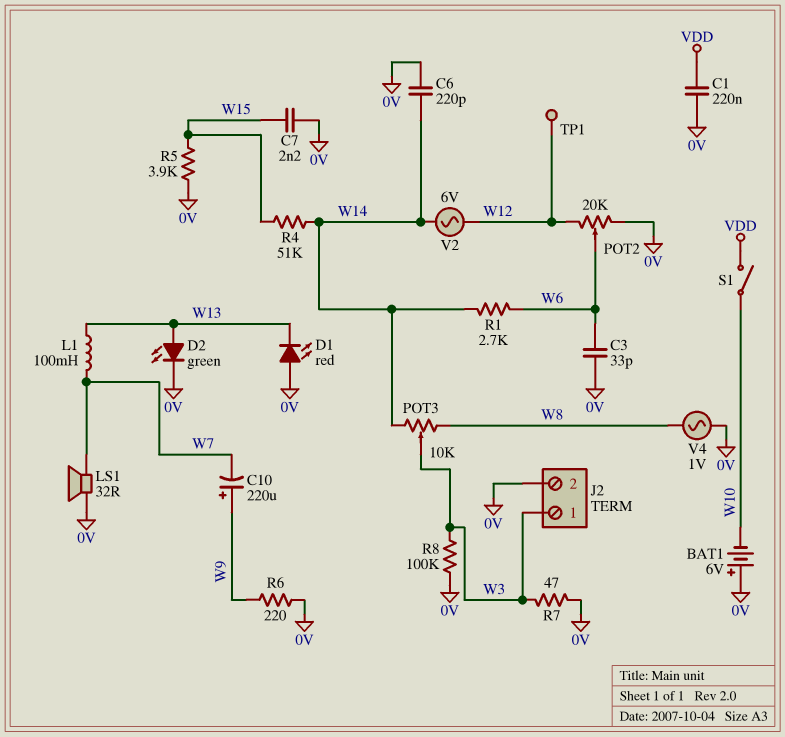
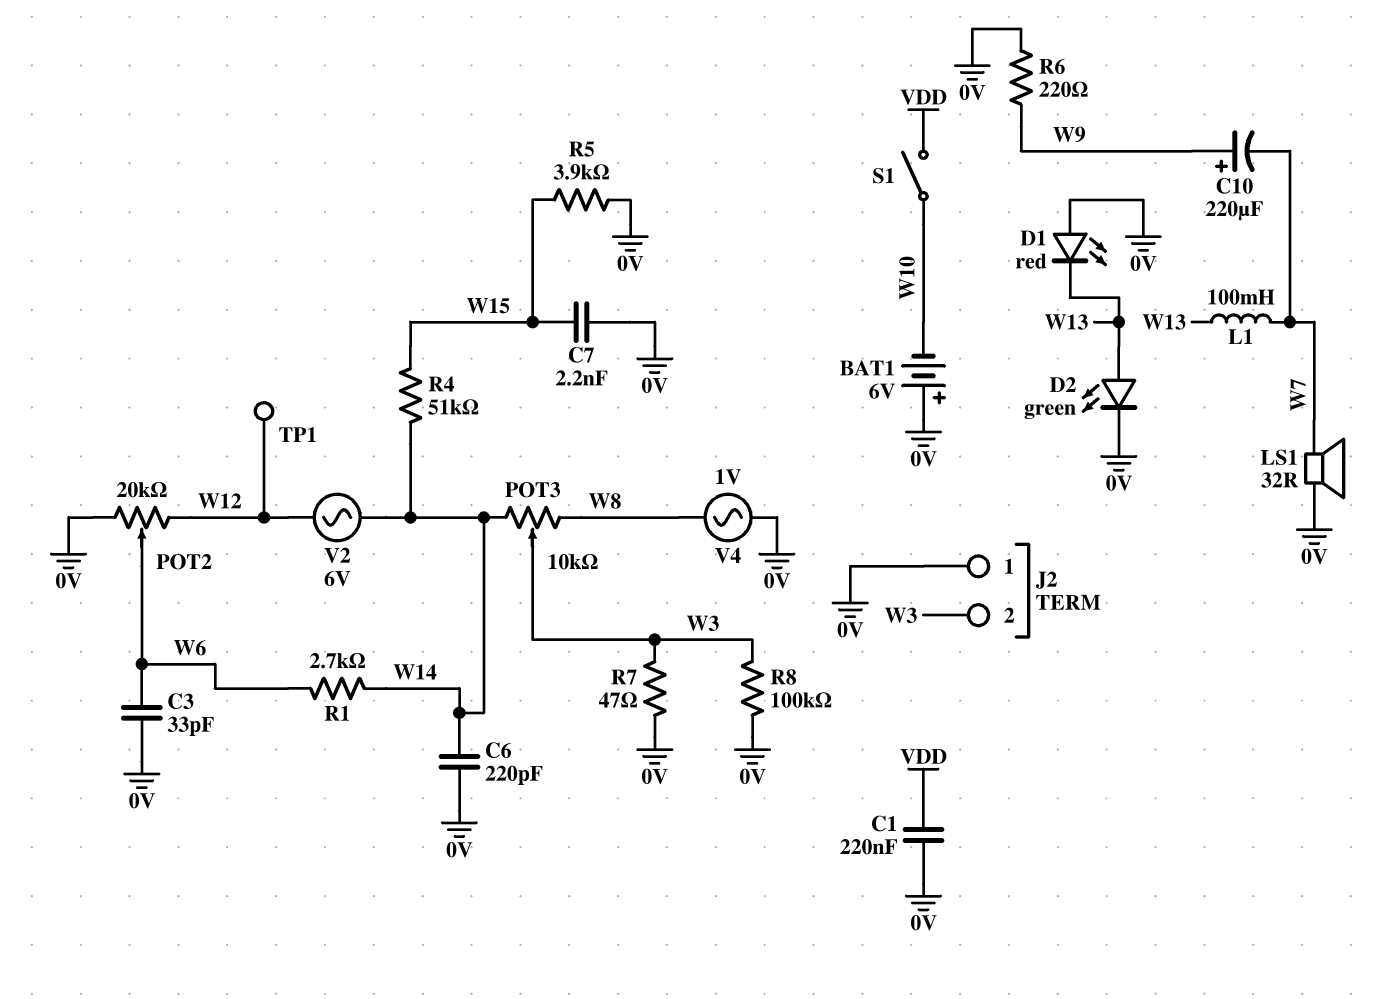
J2 pin 1: W3 -> 0V
J2 pin 2: 0V -> W3

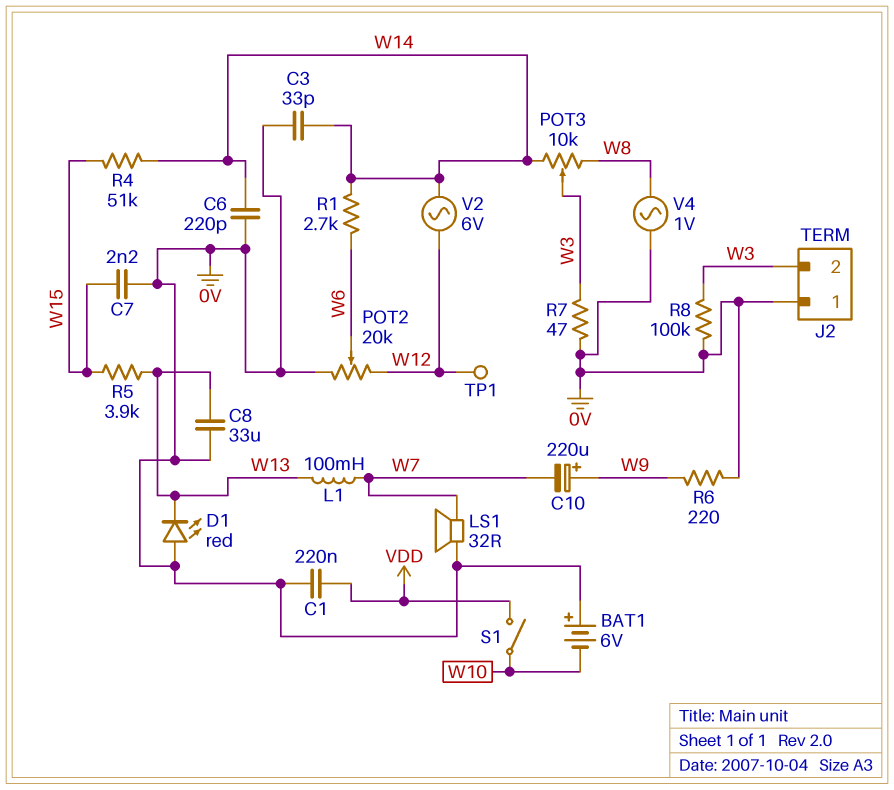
C3: 33pF (0V, W6) -> 33pF (0V, W14)
C8: none -> 33uF (0V, W13)
D2: LED green (A W13, K 0V) -> none
R5: 3.9k (0V, W15) -> 3.9k (W13, W15)

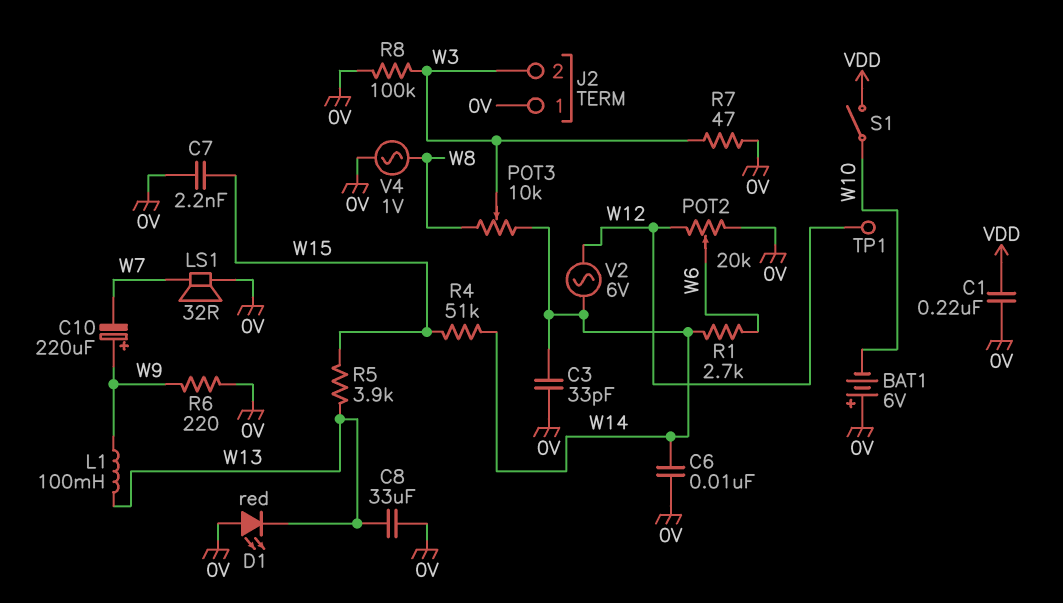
C6: 220pF (0V, W14) -> 10nF (0V, W14)
L1: 100mH (W7, W13) -> 100mH (W9, W13)

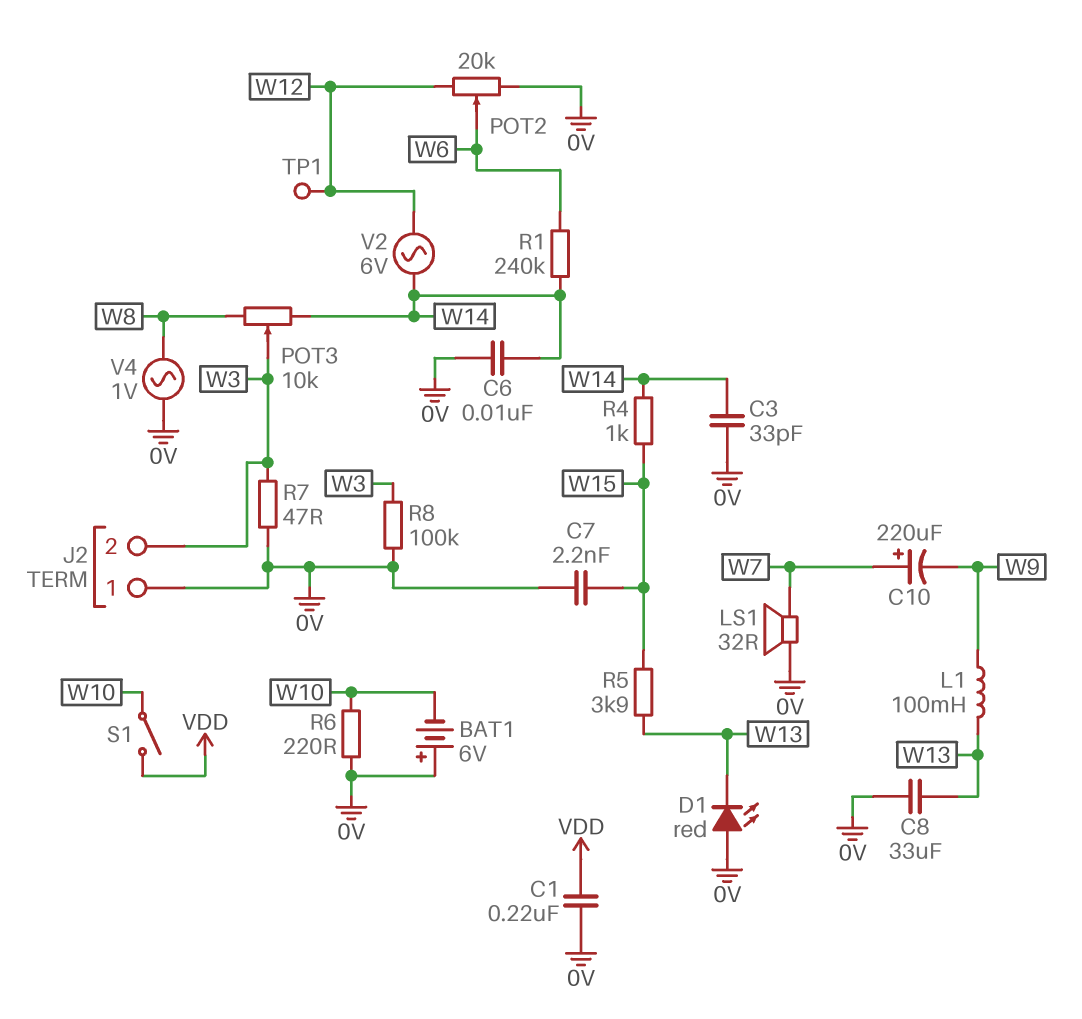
C10: 220uF (plus W9, minus W7) -> 220uF (plus W7, minus W9)
R1: 2.7k (W6, W14) -> 240k (W6, W14)
R4: 51k (W14, W15) -> 1k (W14, W15)
R6: 220 (0V, W9) -> 220 (0V, W10)

